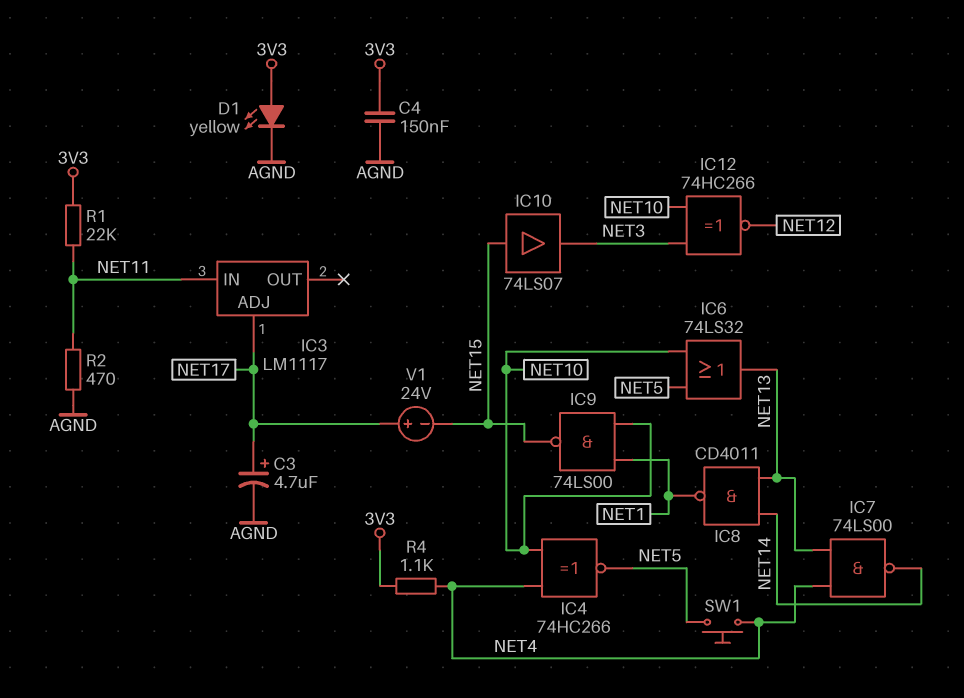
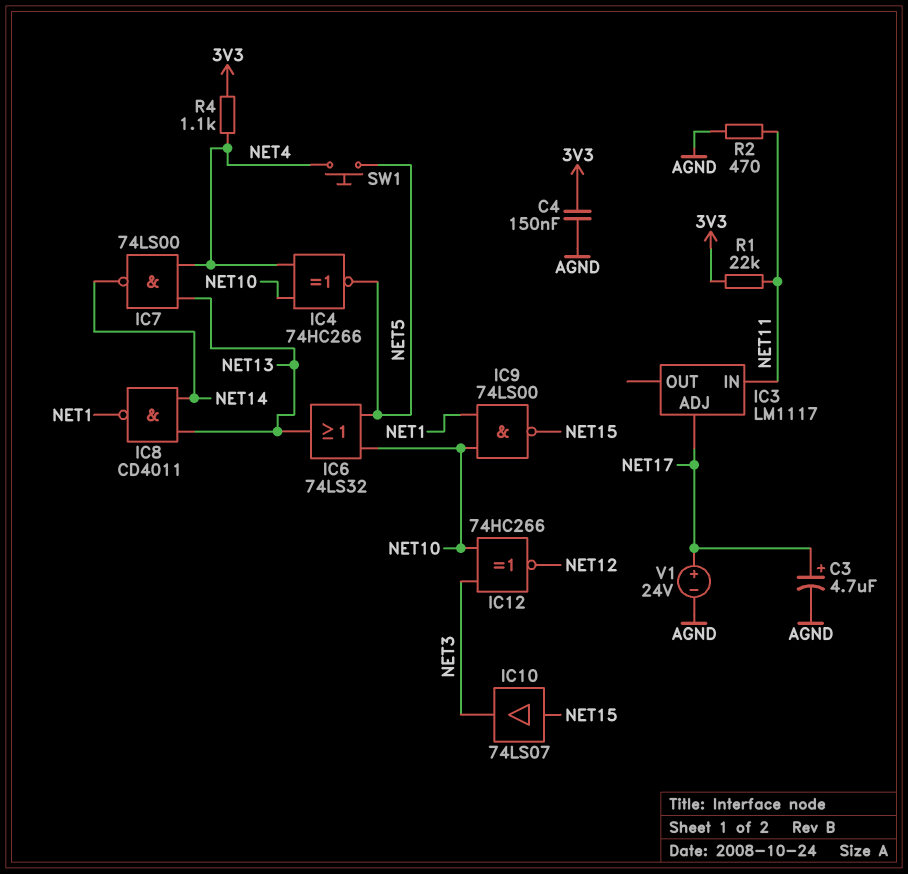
D1: LED yellow (A 3V3, K AGND) -> none
V1: 24V (plus NET17, minus NET15) -> 24V (plus NET17, minus AGND)

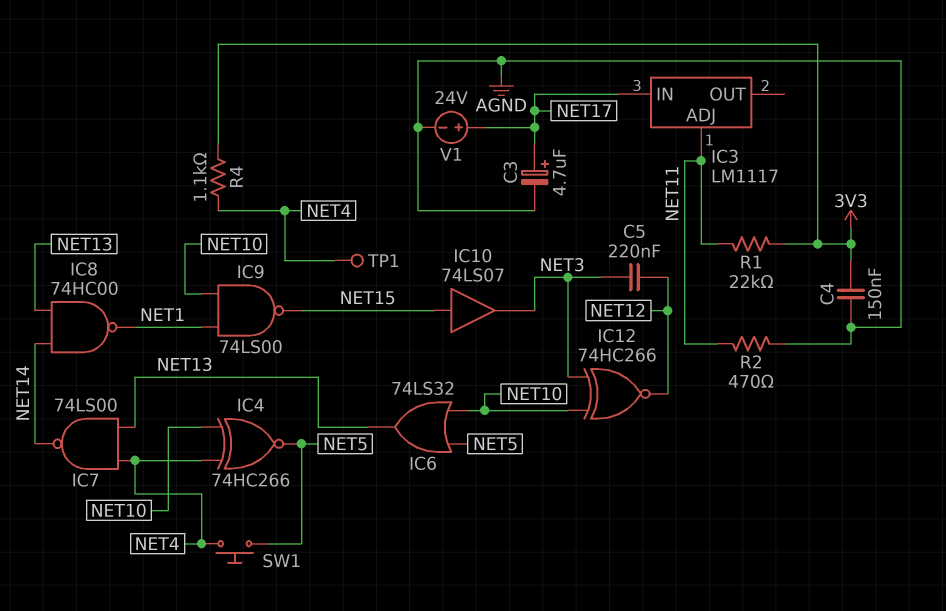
C5: none -> 220nF (NET3, NET12)
IC3 pin ADJ: NET17 -> NET11
IC3 pin IN: NET11 -> NET17
IC8: NAND CD4011 (in NET13, in NET14, out NET1) -> NAND 74HC00 (in NET13, in NET14, out NET1)
TP1: none -> test point (NET4)

